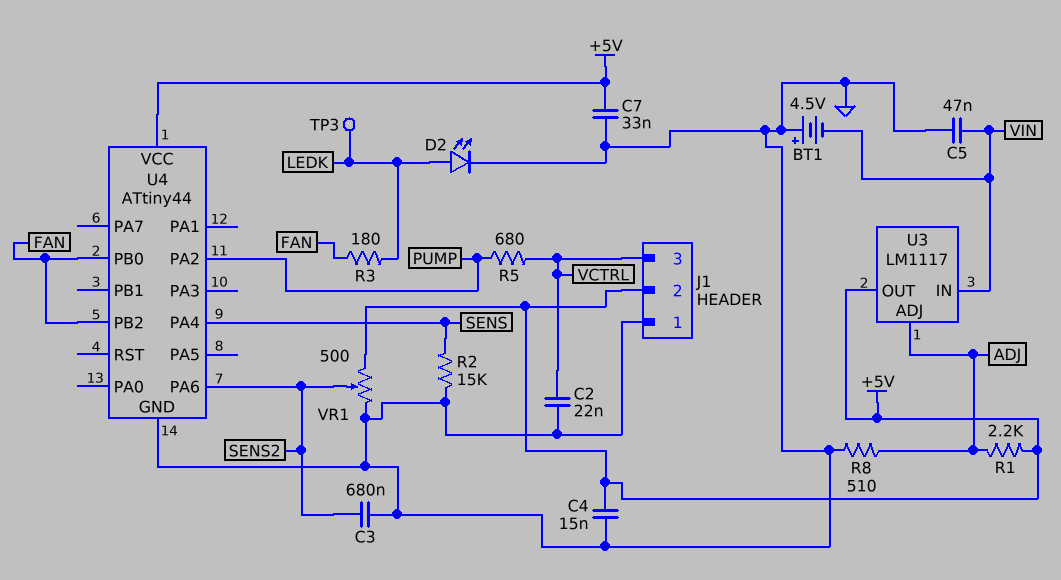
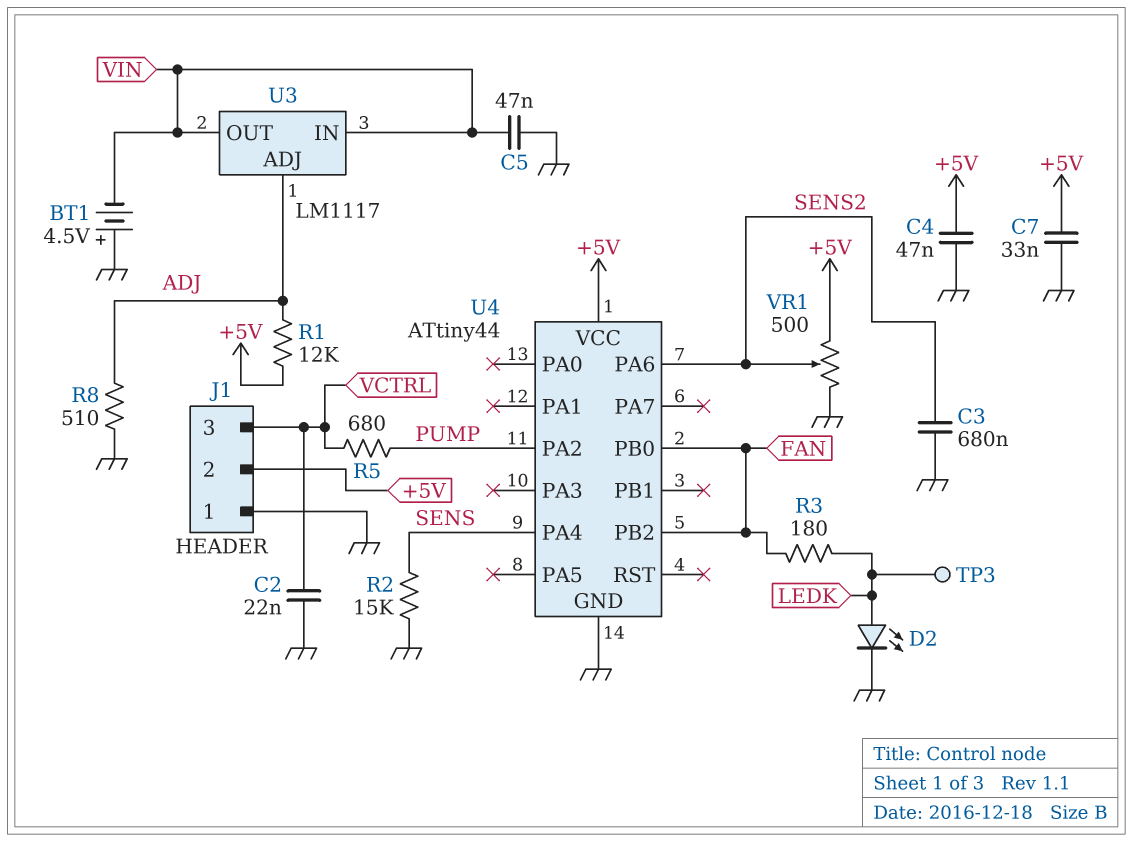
C4: 15nF (+5V, GND) -> 47nF (+5V, GND)
R1: 2.2k (+5V, ADJ) -> 12k (+5V, ADJ)
U3 pin OUT: +5V -> VIN

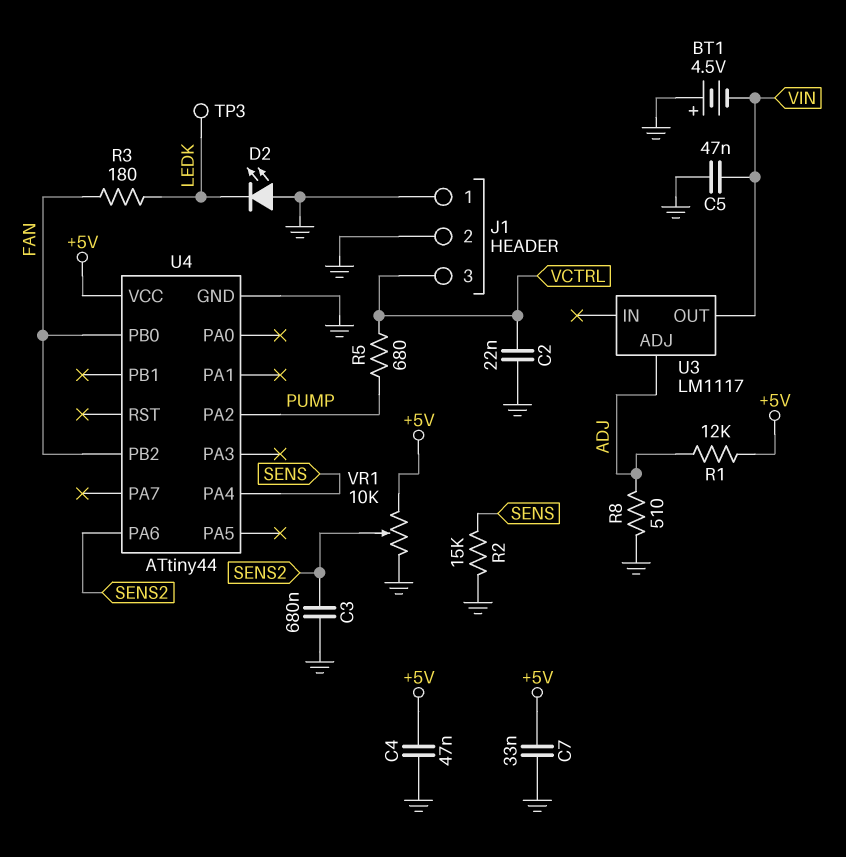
D2: LED (A LEDK, K GND) -> LED (A GND, K LEDK)
J1 pin 2: +5V -> GND
U3 pin IN: VIN -> none
VR1: 500 (+5V, GND, wiper SENS2) -> 10k (+5V, GND, wiper SENS2)

